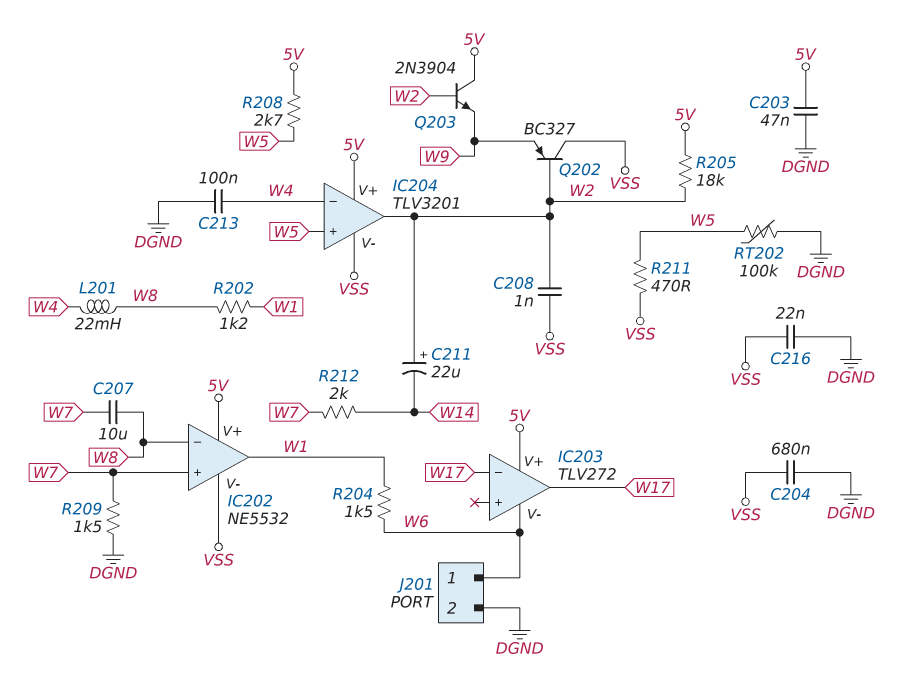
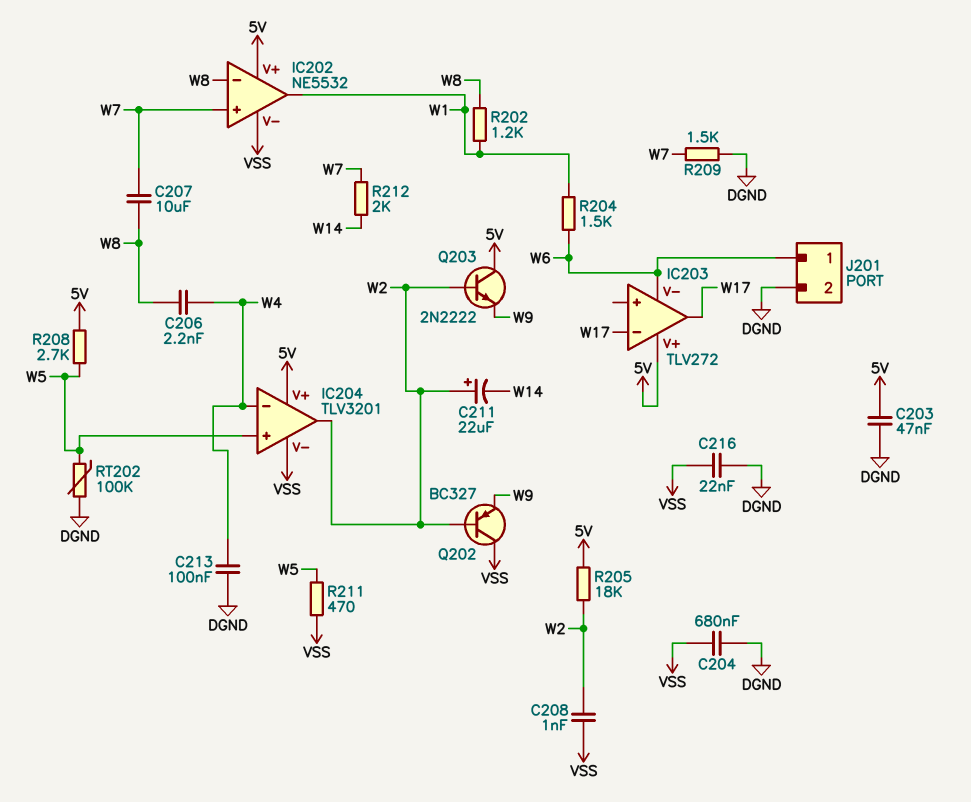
C206: none -> 2.2nF (W4, W8)
L201: 22mH (W4, W8) -> none
Q203: NPN 2N3904 (B W2, C 5V, E W9) -> NPN 2N2222 (B W2, C 5V, E W9)

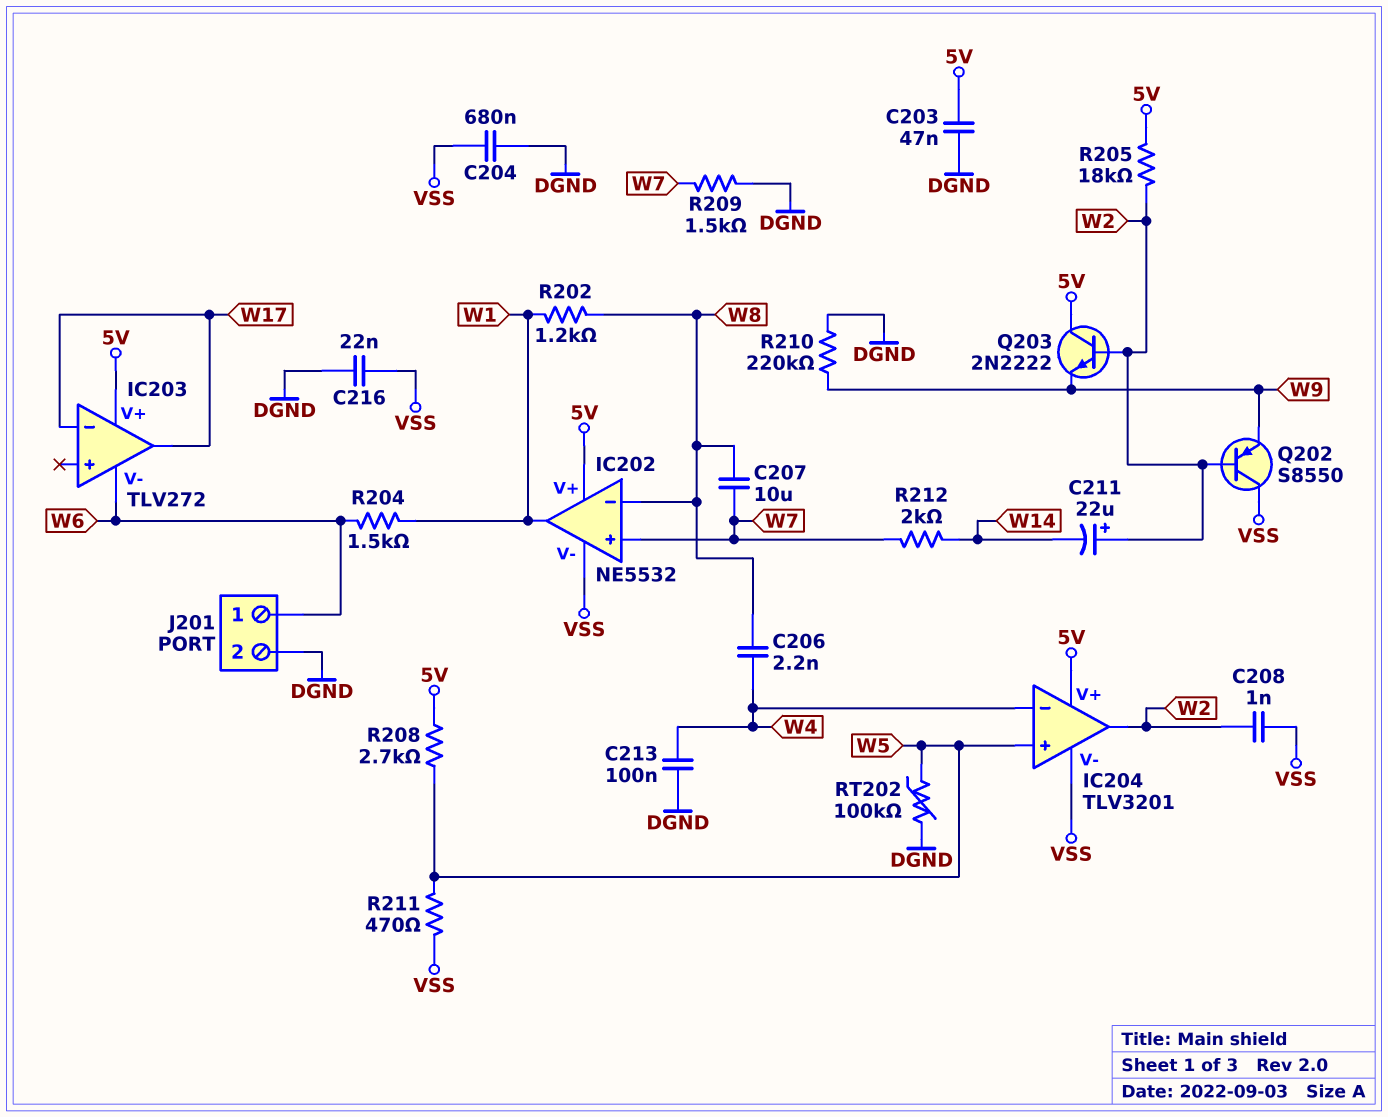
Q202: PNP BC327 (B W2, C VSS, E W9) -> PNP S8550 (B W2, C VSS, E W9)
R210: none -> 220k (DGND, W9)

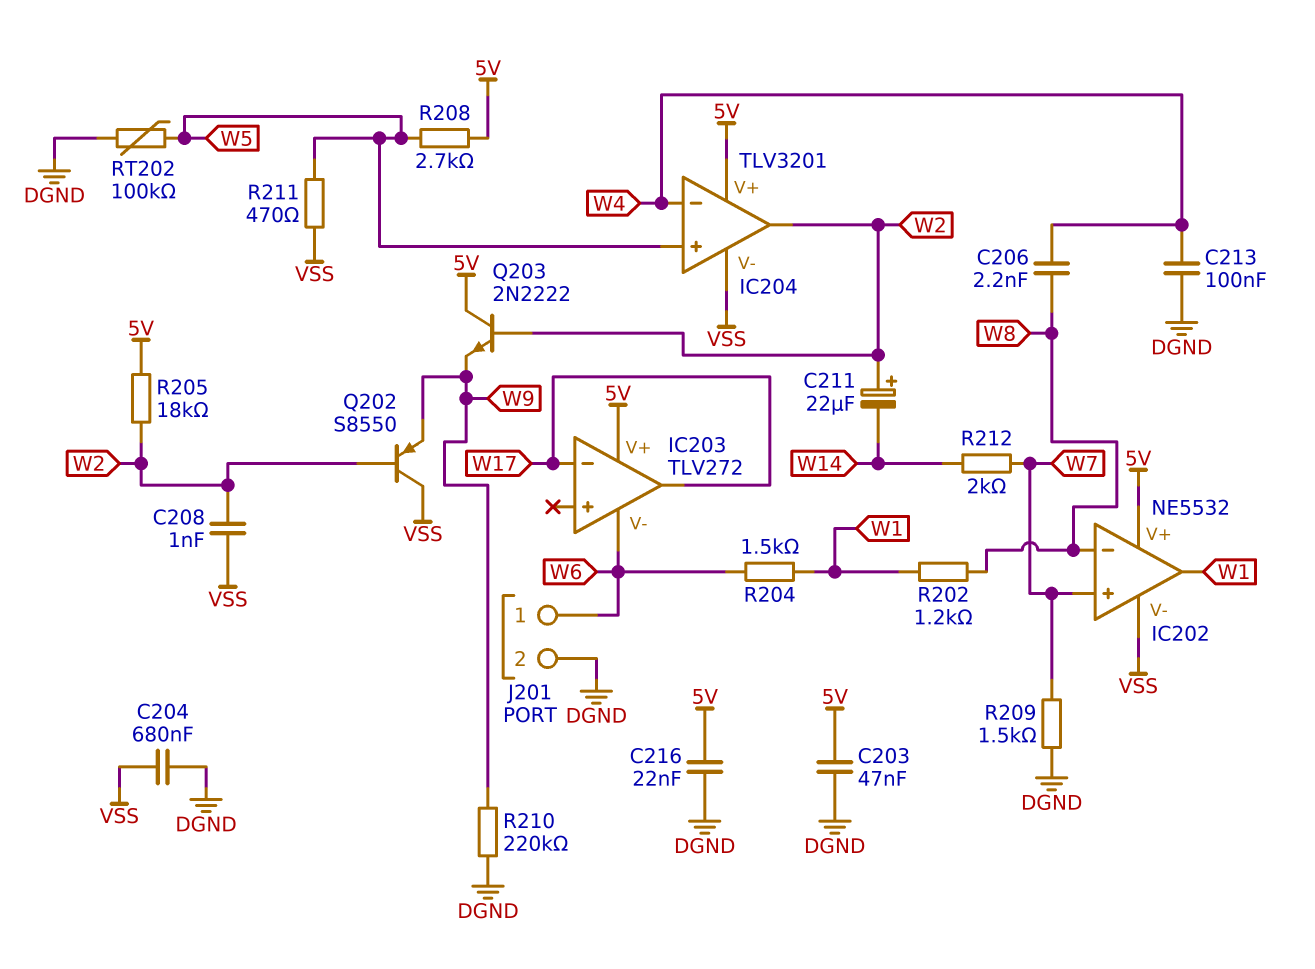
C207: 10uF (W7, W8) -> none
C216: 22nF (DGND, VSS) -> 22nF (5V, DGND)

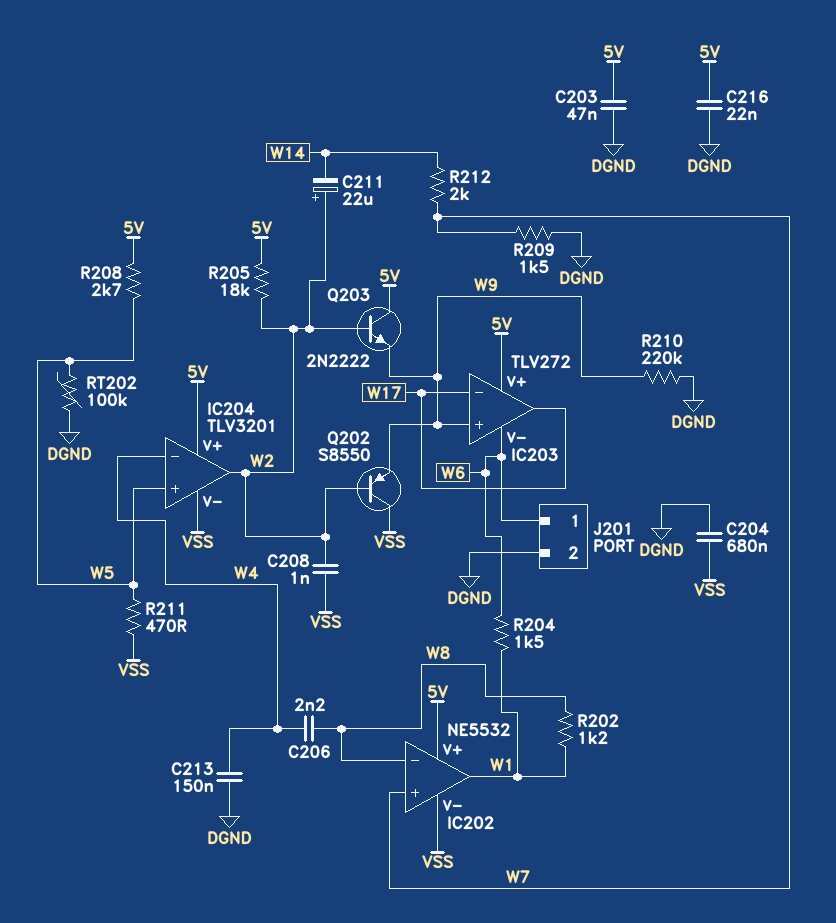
C213: 100nF (DGND, W4) -> 150nF (DGND, W4)
IC203 pin in+: none -> W9

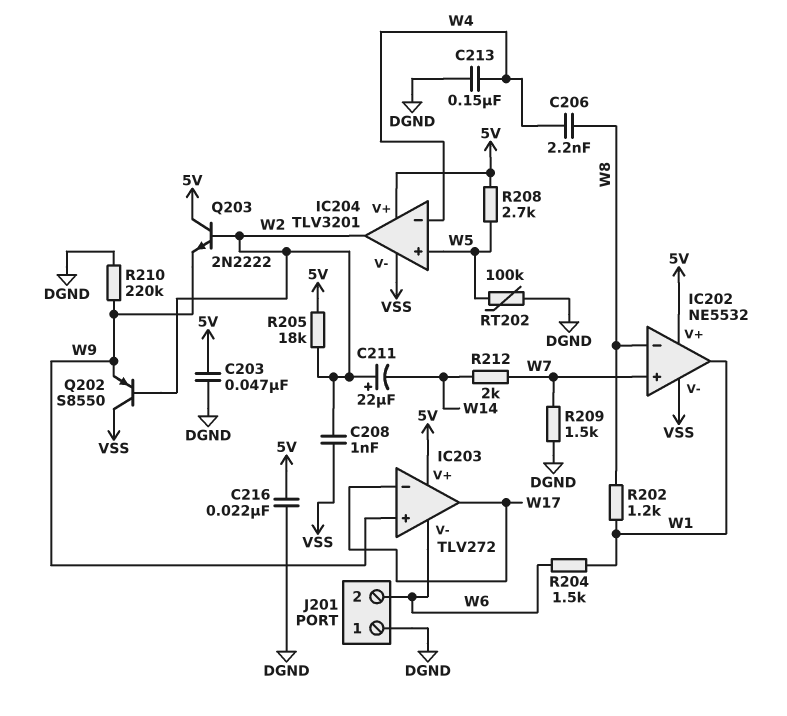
C204: 680nF (DGND, VSS) -> none
J201 pin 1: W6 -> DGND
J201 pin 2: DGND -> W6
R211: 470 (VSS, W5) -> none

